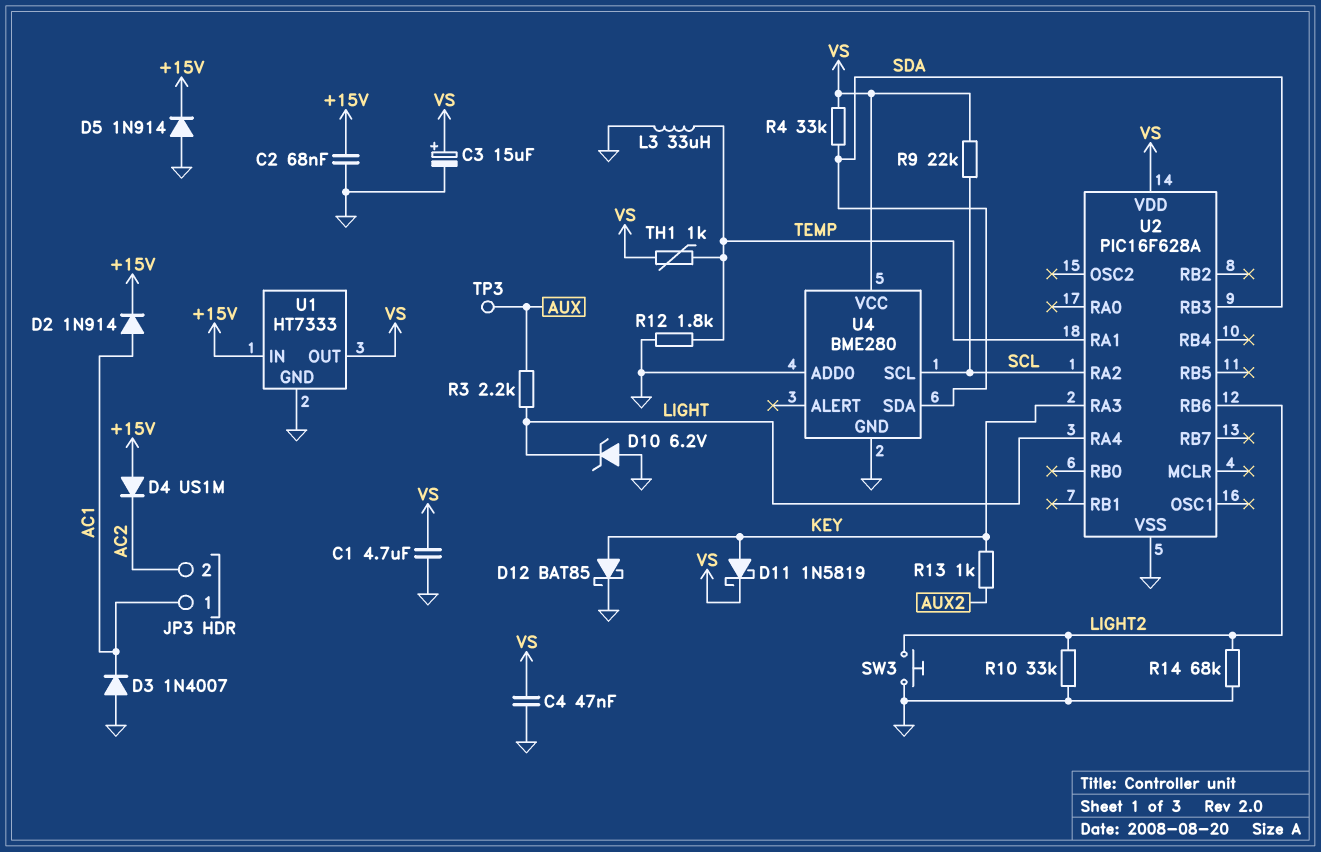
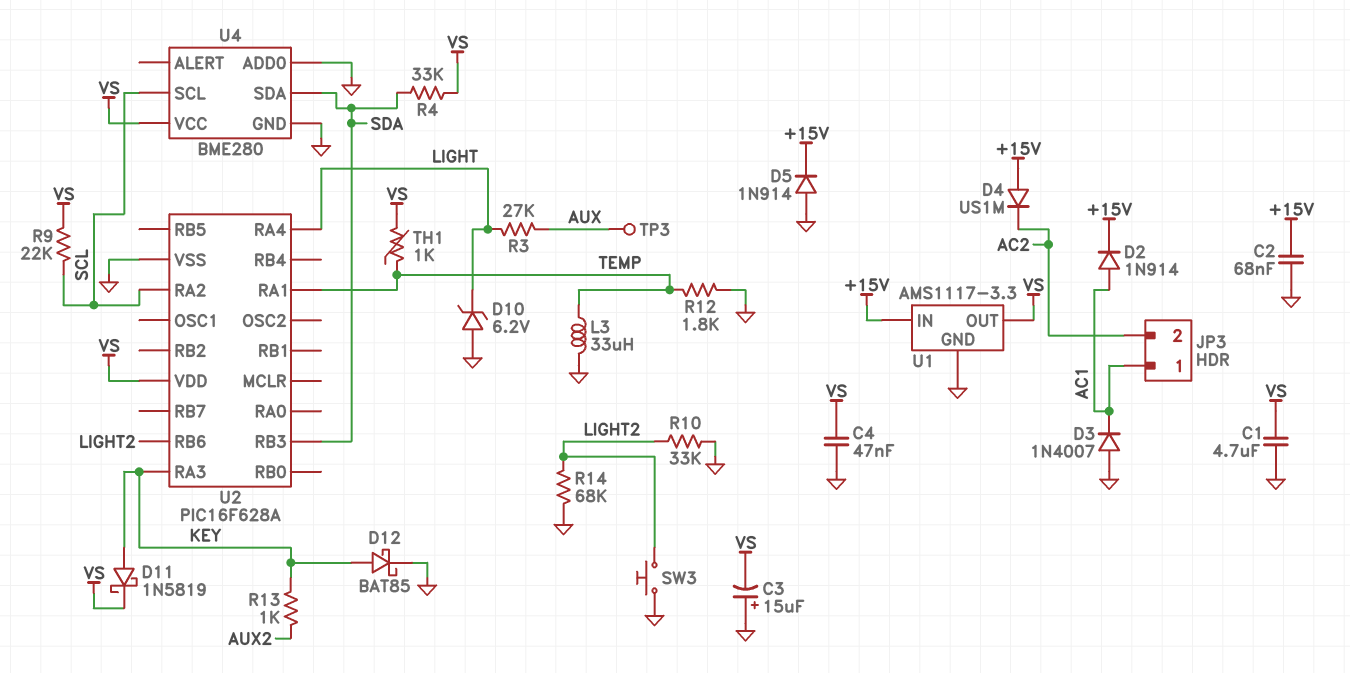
C3: 15uF (plus VS, minus GND) -> 15uF (plus GND, minus VS)
R3: 2.2k (AUX, LIGHT) -> 27k (AUX, LIGHT)
U1: HT7333 -> AMS1117-3.3

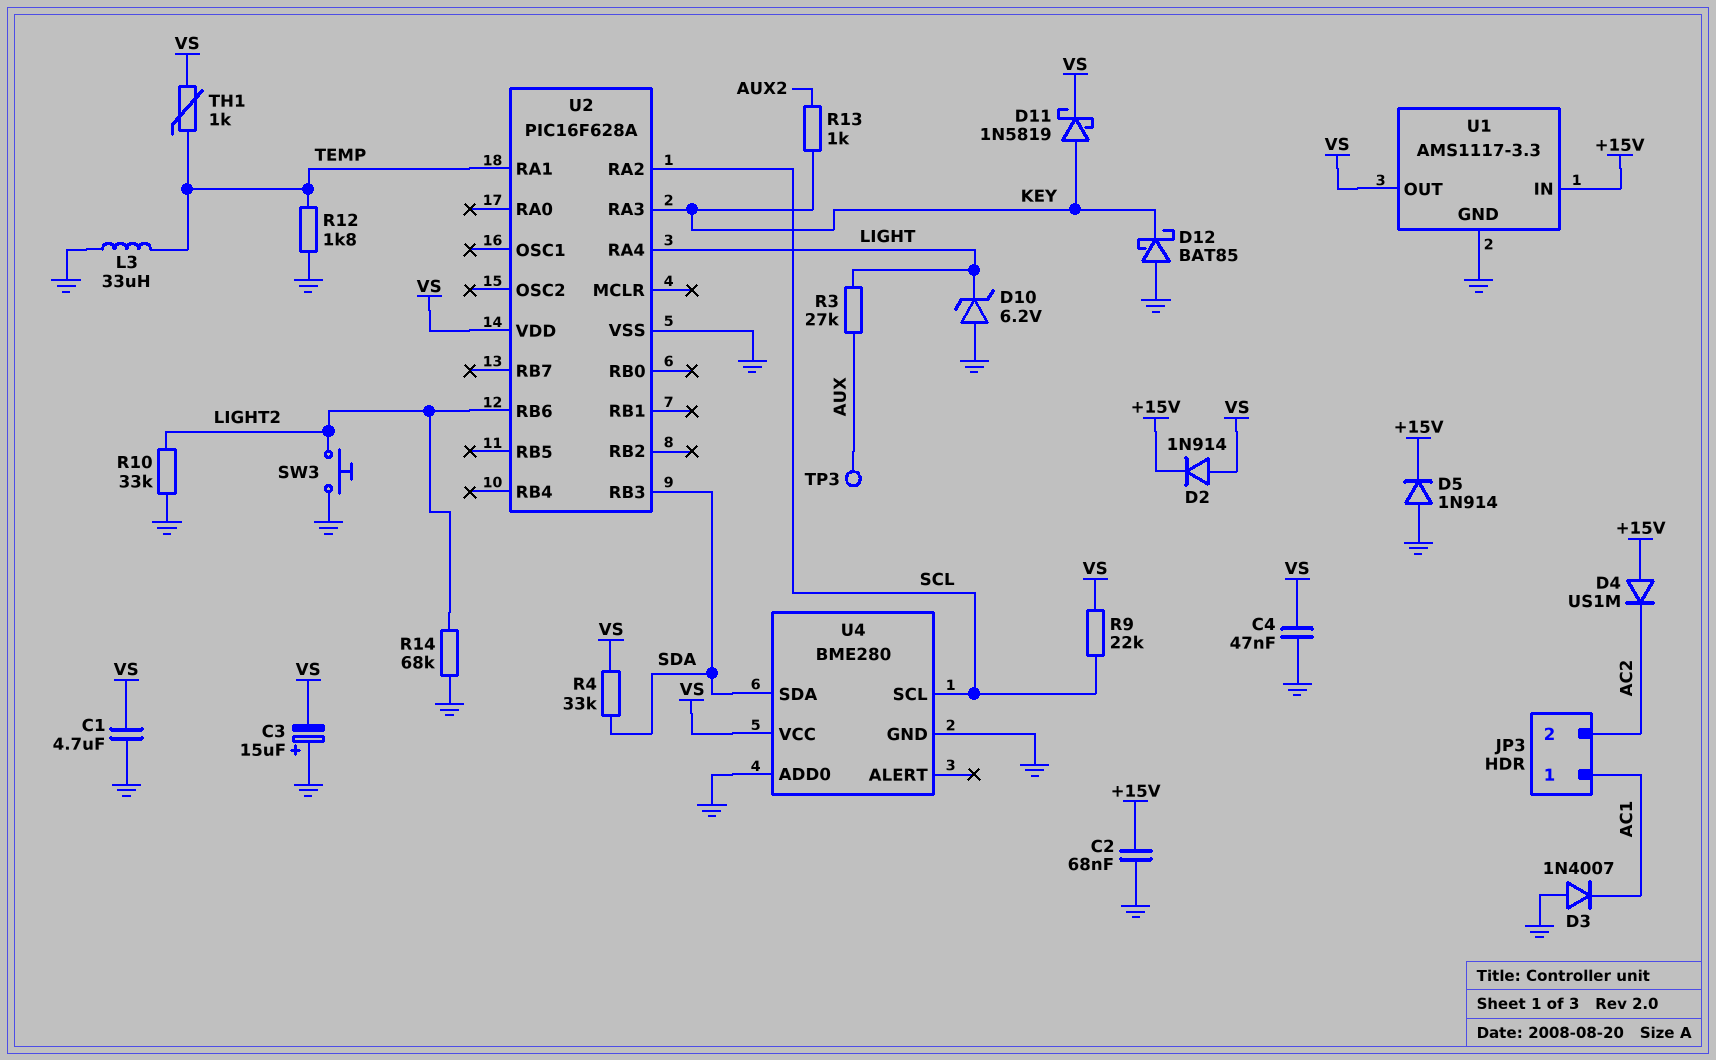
D2: diode 1N914 (A AC1, K +15V) -> diode 1N914 (A VS, K +15V)
D12: schottky BAT85 (A KEY, K GND) -> schottky BAT85 (A GND, K KEY)

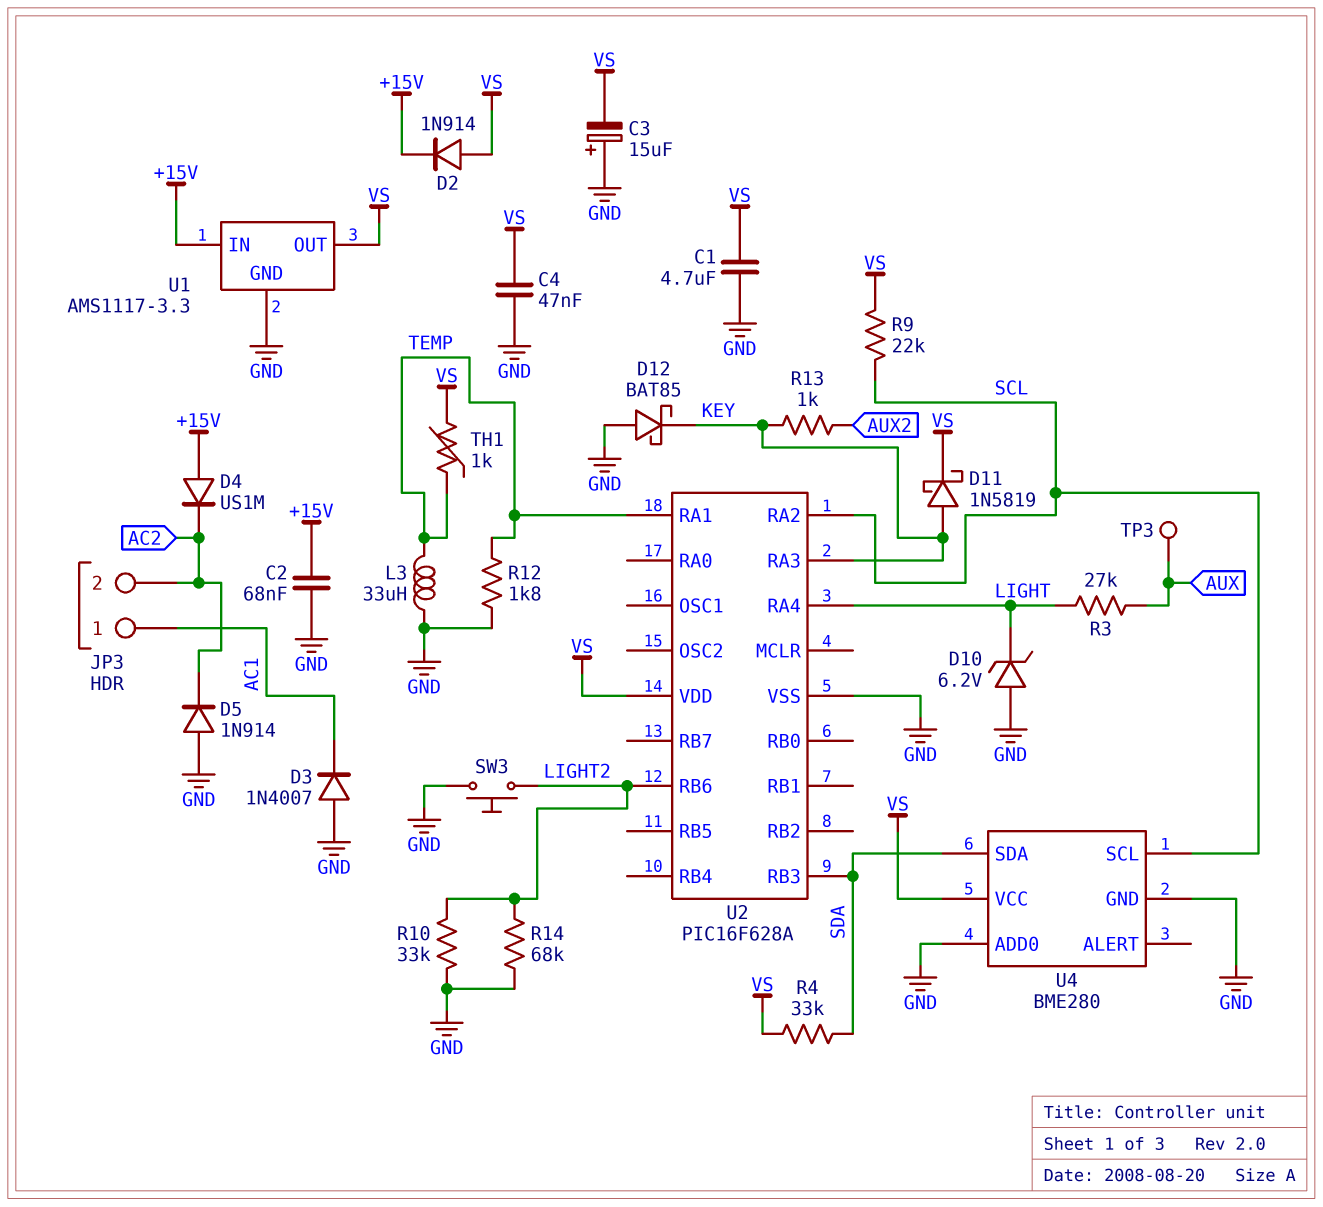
D5: diode 1N914 (A GND, K +15V) -> diode 1N914 (A GND, K AC2)

